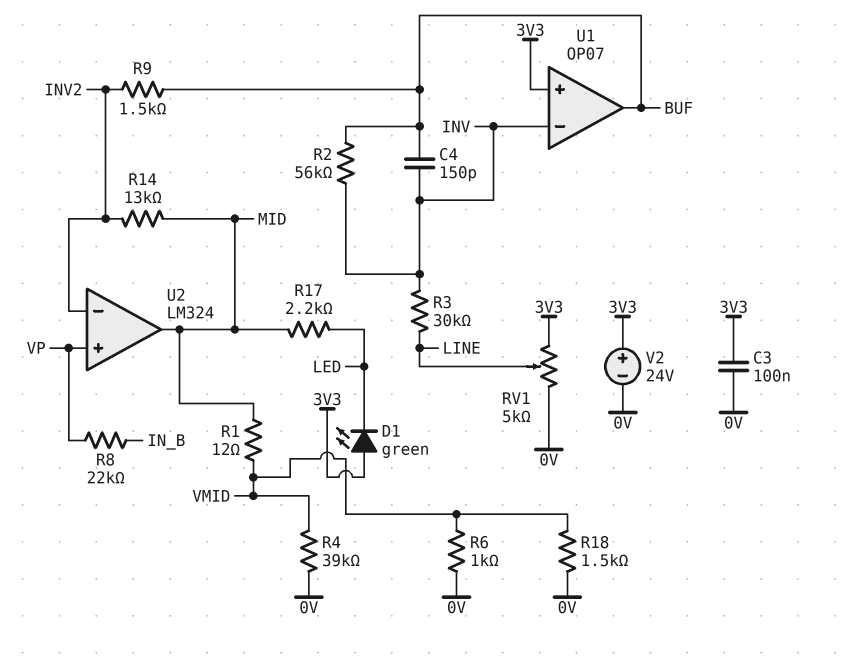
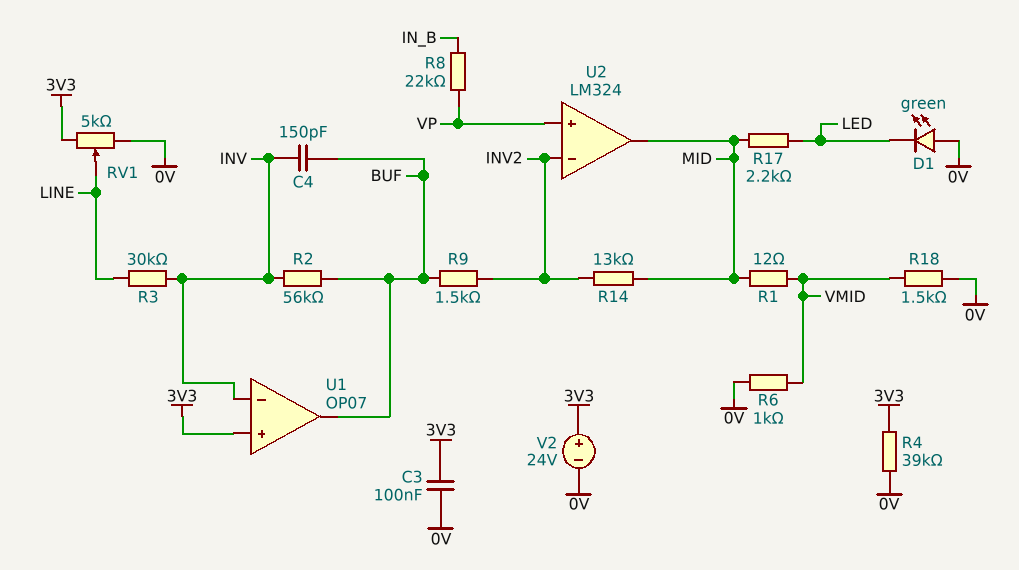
D1: LED green (A 3V3, K LED) -> LED green (A 0V, K LED)
R4: 39k (0V, VMID) -> 39k (0V, 3V3)

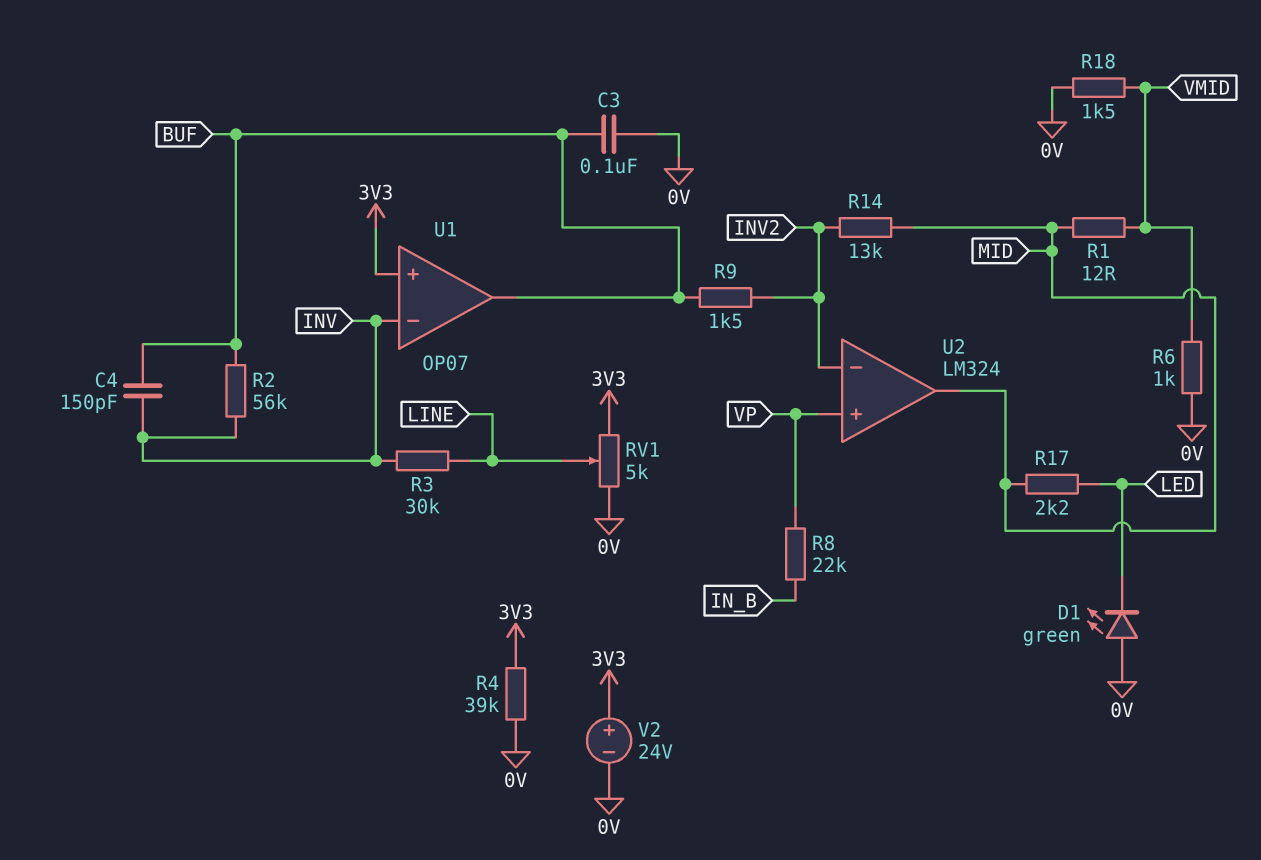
C3: 100nF (0V, 3V3) -> 100nF (0V, BUF)

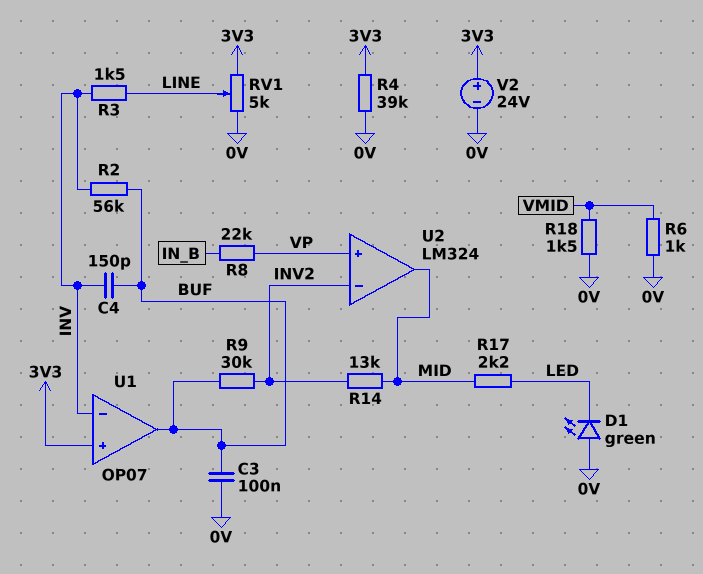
R1: 12 (MID, VMID) -> none
R3: 30k (INV, LINE) -> 1.5k (INV, LINE)
R9: 1.5k (BUF, INV2) -> 30k (BUF, INV2)

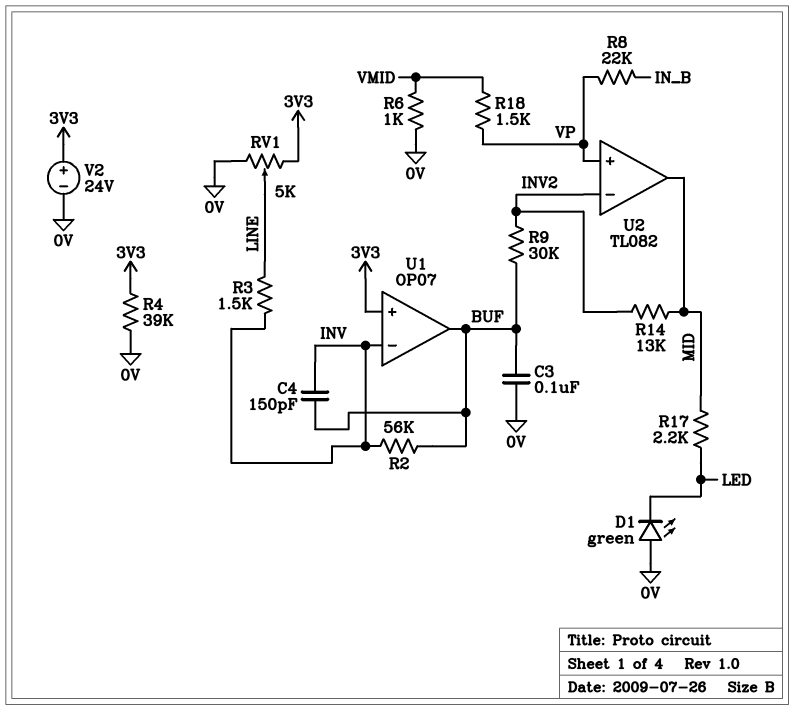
R18: 1.5k (0V, VMID) -> 1.5k (VMID, VP)
U2: LM324 -> TL082

